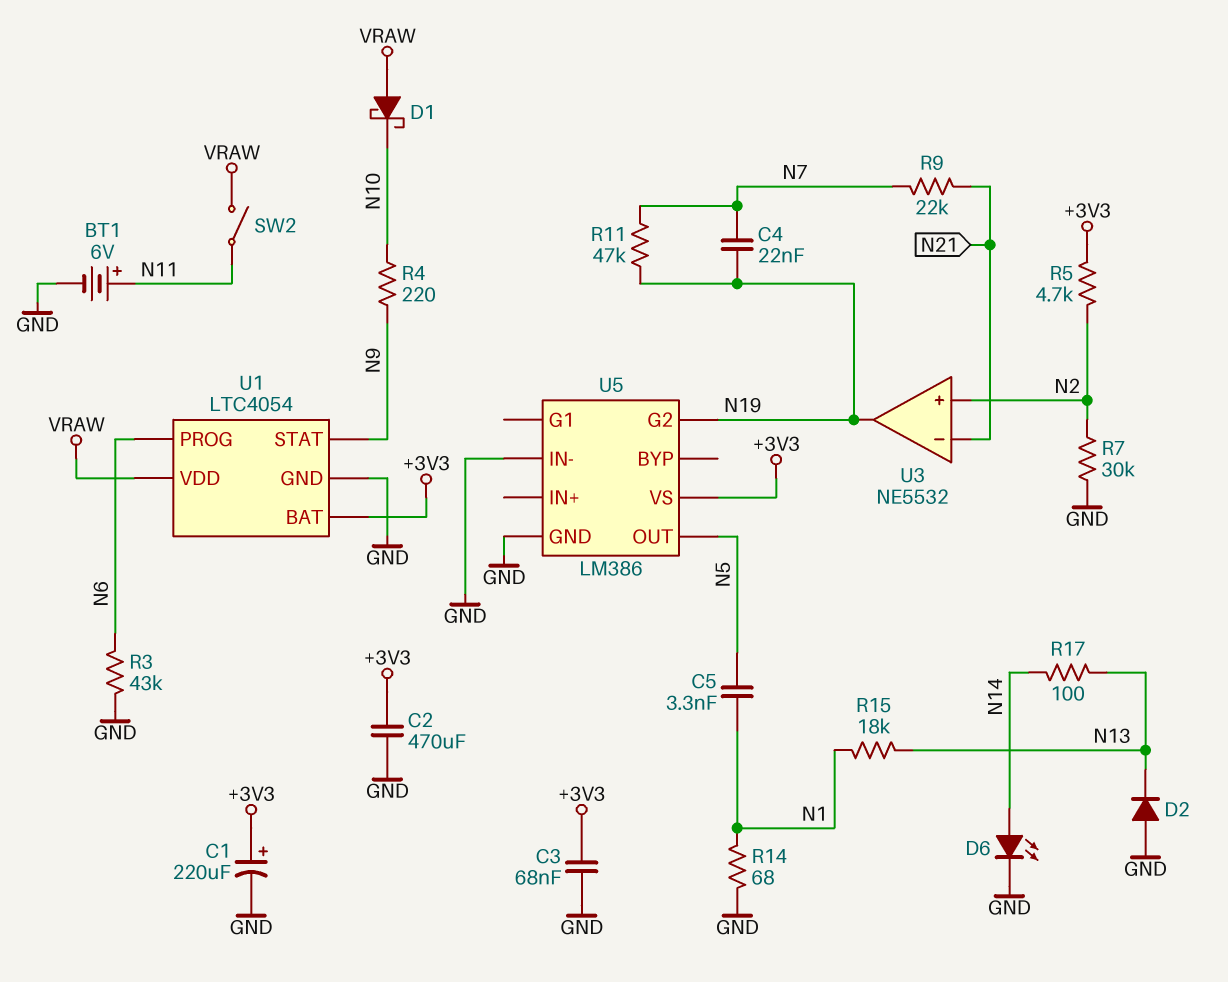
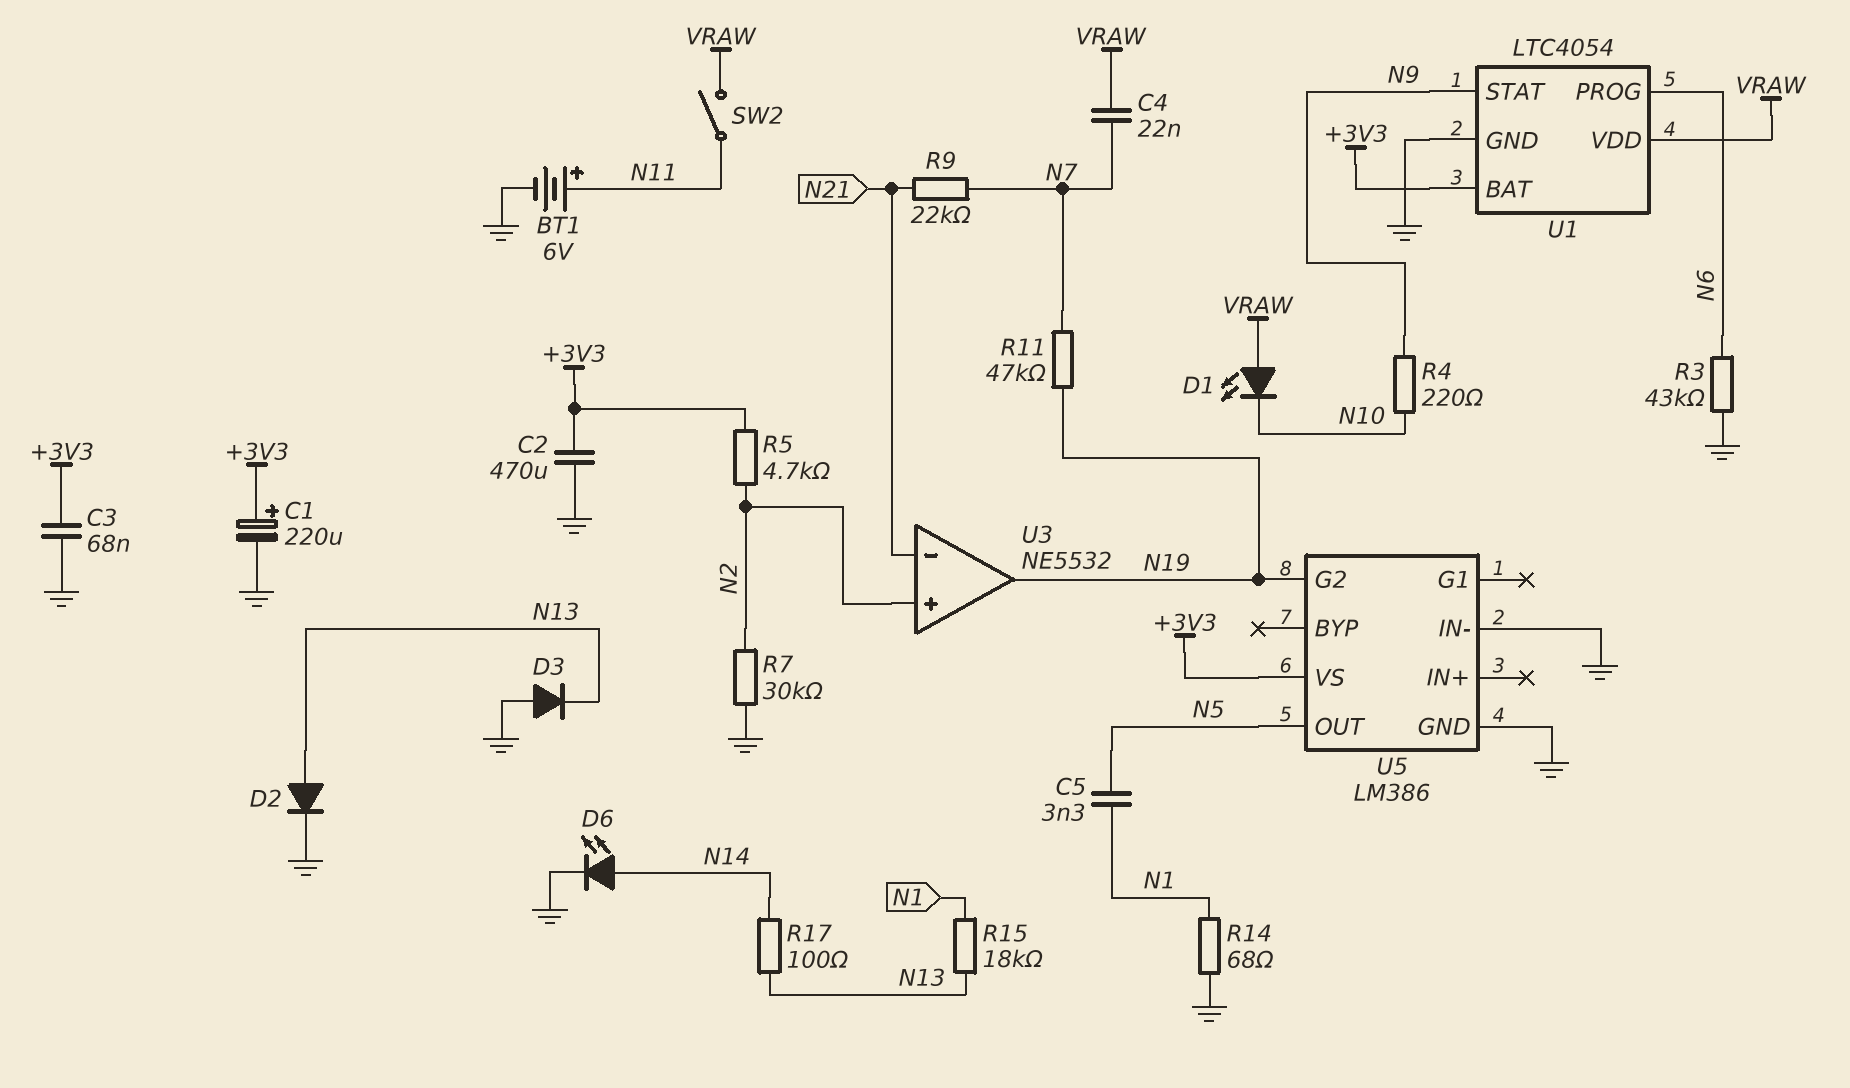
C4: 22nF (N7, N19) -> 22nF (N7, VRAW)
D1: schottky (A VRAW, K N10) -> LED (A VRAW, K N10)
D2: diode (A GND, K N13) -> diode (A N13, K GND)
D3: none -> diode (A GND, K N13)

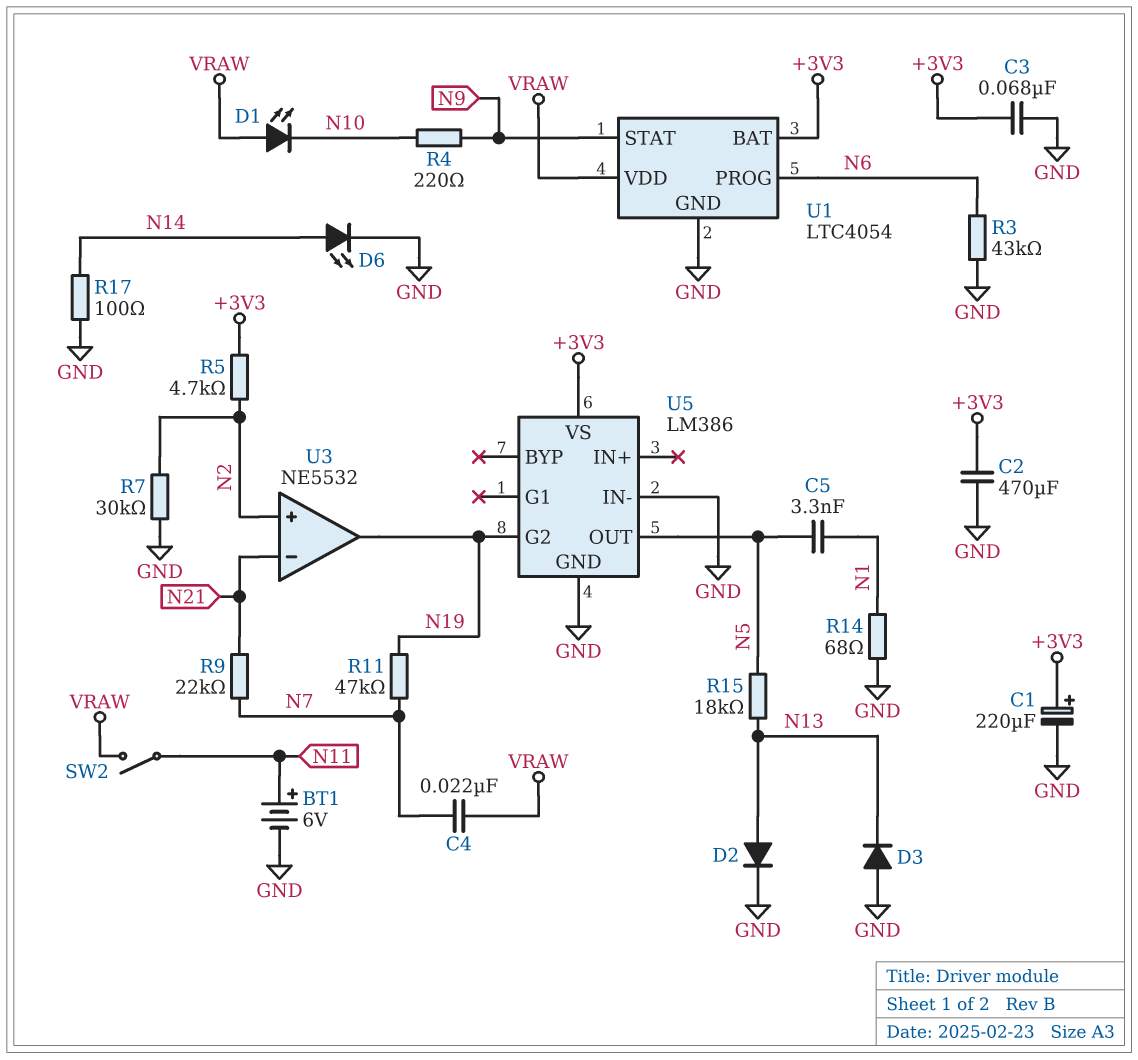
R15: 18k (N1, N13) -> 18k (N5, N13)
R17: 100 (N13, N14) -> 100 (GND, N14)

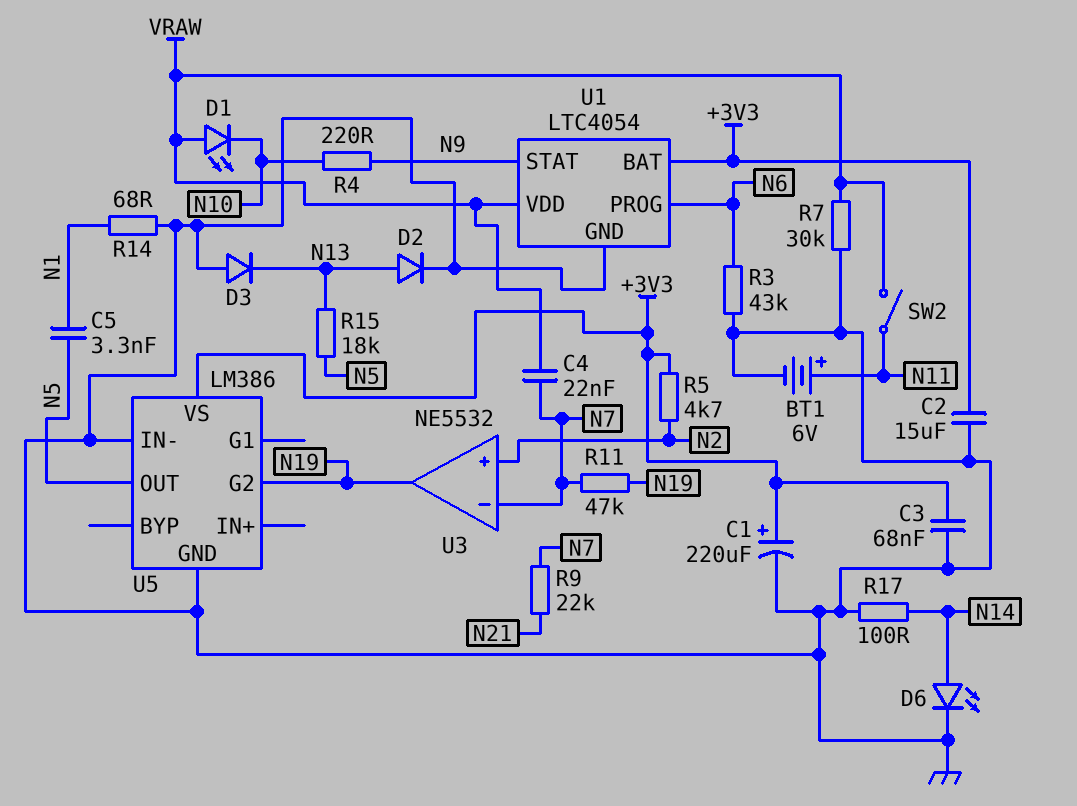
C2: 470uF (+3V3, GND) -> 15uF (+3V3, GND)
R7: 30k (GND, N2) -> 30k (GND, VRAW)
U3 pin in-: N21 -> N7

